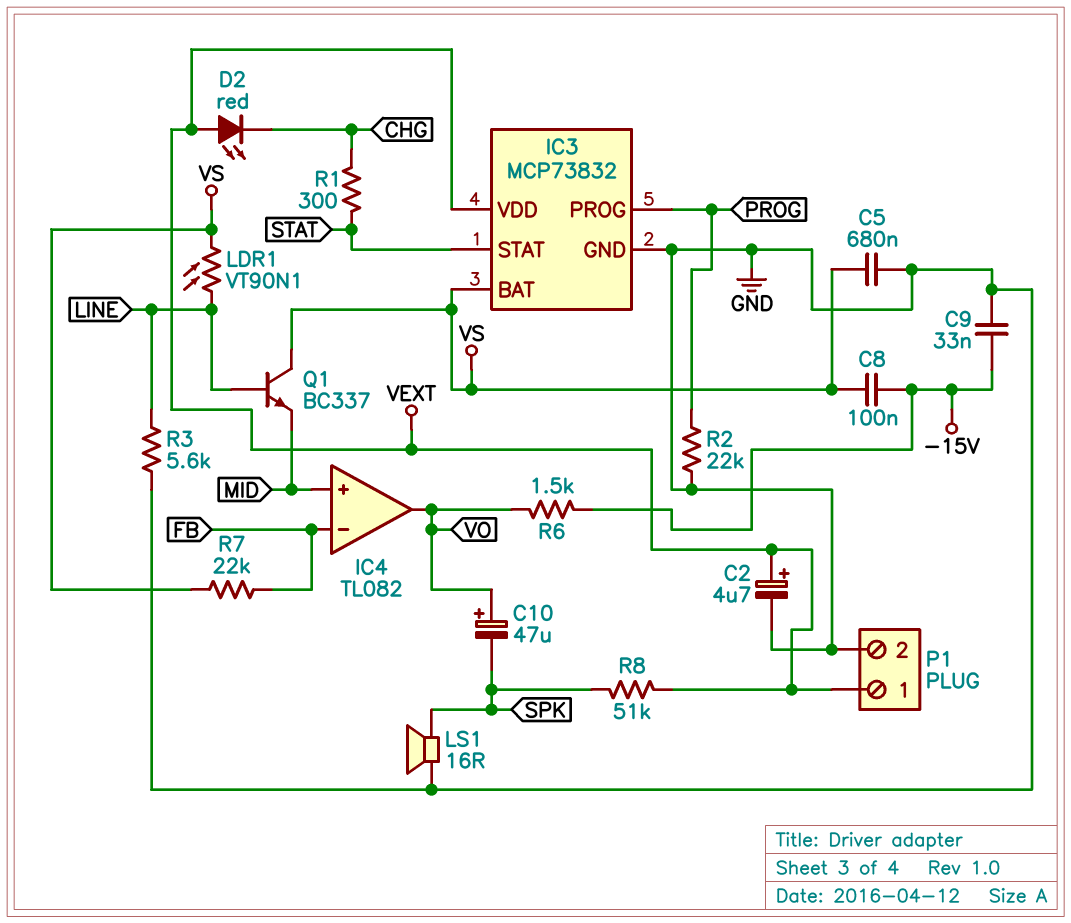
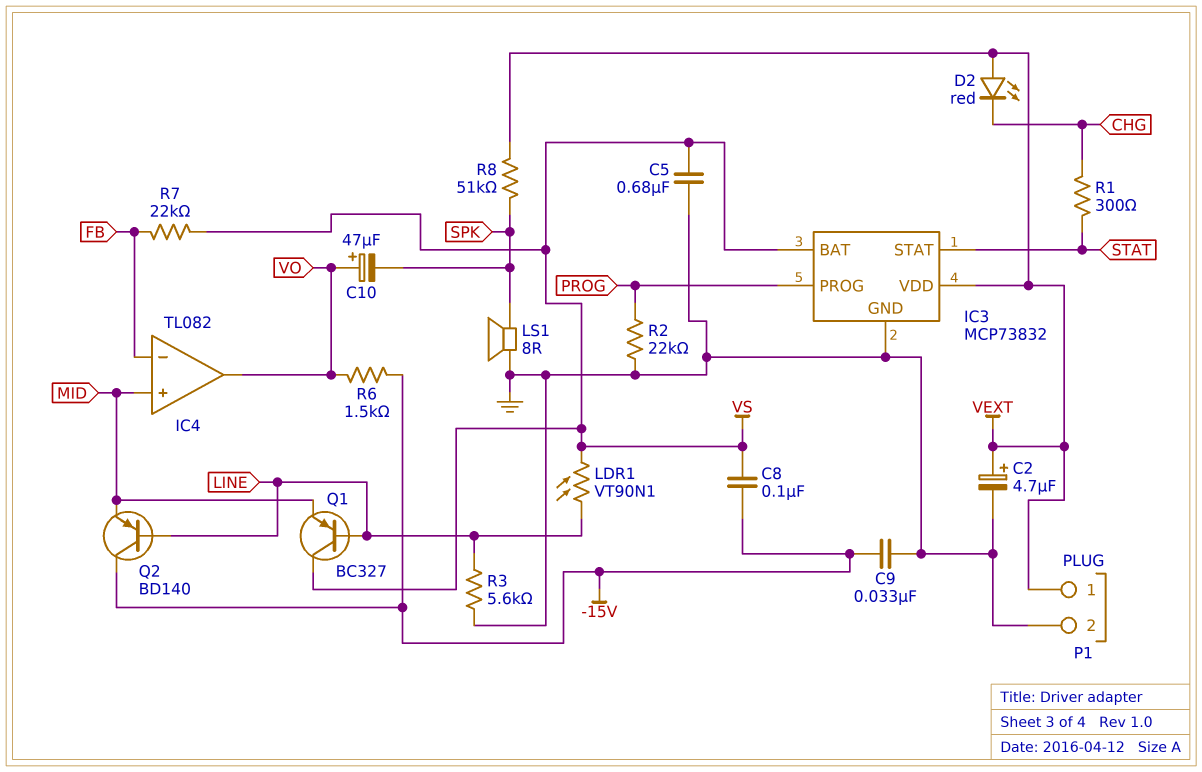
LS1: speaker 16R (GND, SPK) -> speaker 8R (GND, SPK)
Q1: NPN BC337 (B LINE, C VS, E MID) -> PNP BC327 (B LINE, C VS, E MID)
Q2: none -> PNP BD140 (B LINE, C -15V, E MID)

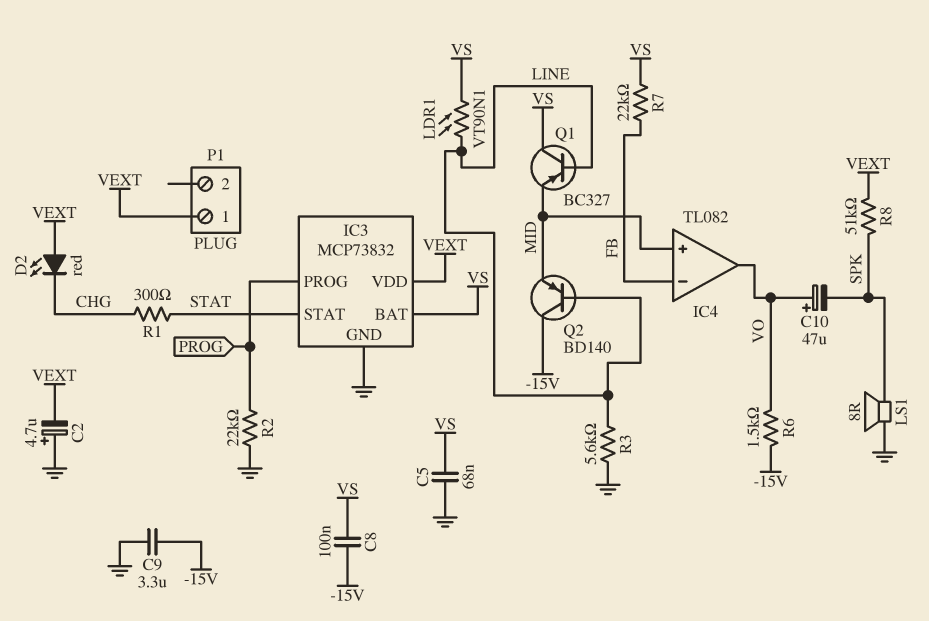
C2: 4.7uF (plus VEXT, minus GND) -> 4.7uF (plus GND, minus VEXT)
C5: 680nF (GND, VS) -> 68nF (GND, VS)
C9: 33nF (-15V, GND) -> 3.3uF (-15V, GND)
P1 pin 2: GND -> none

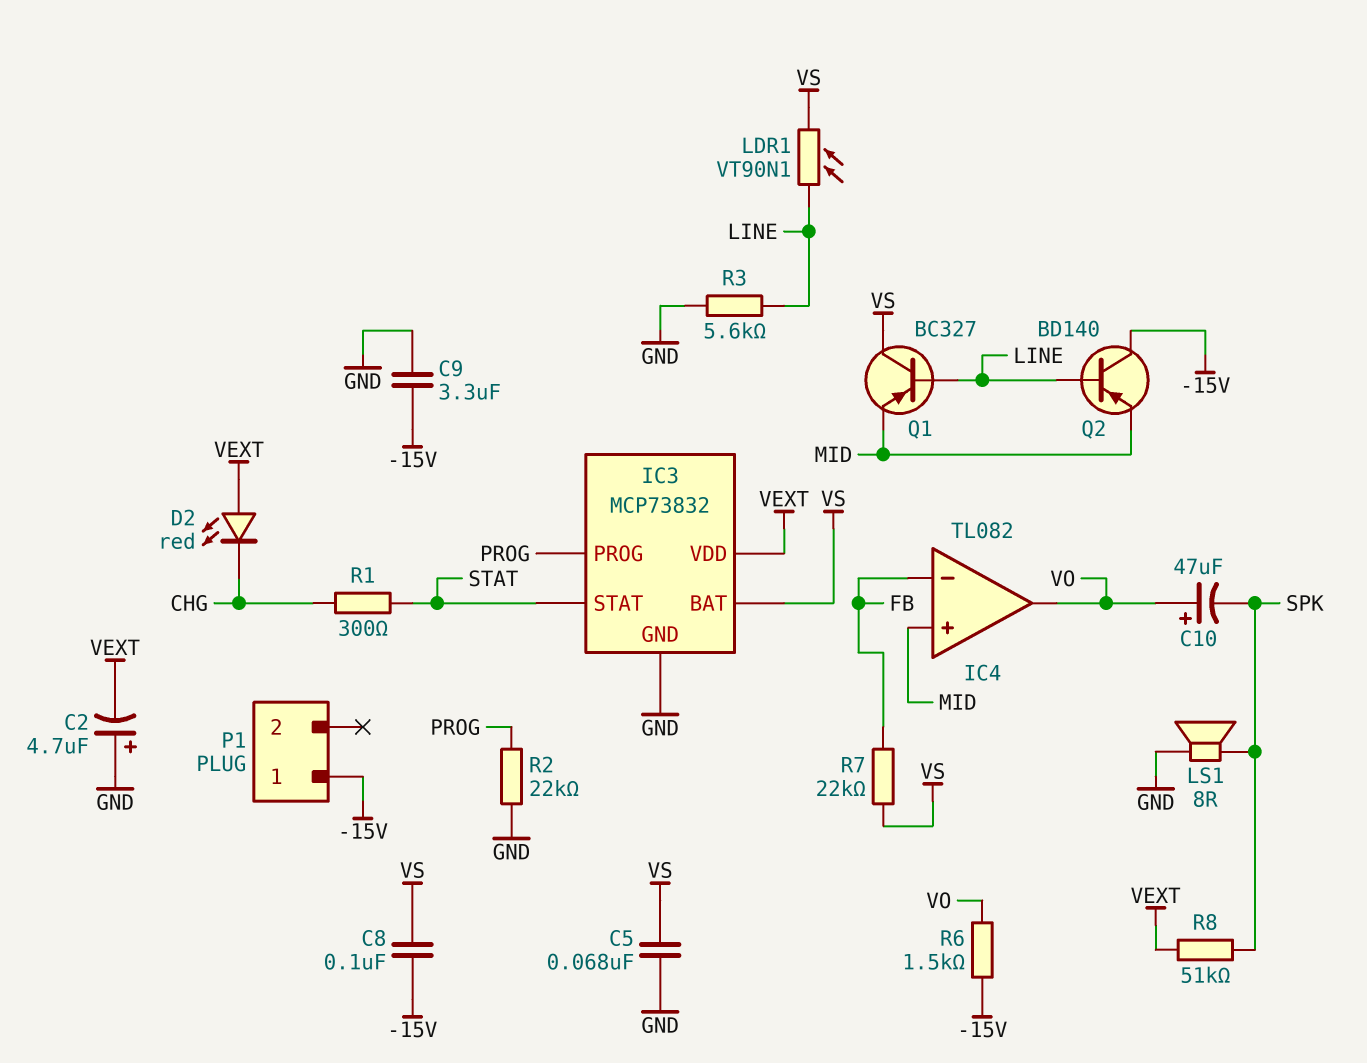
P1 pin 1: VEXT -> -15V

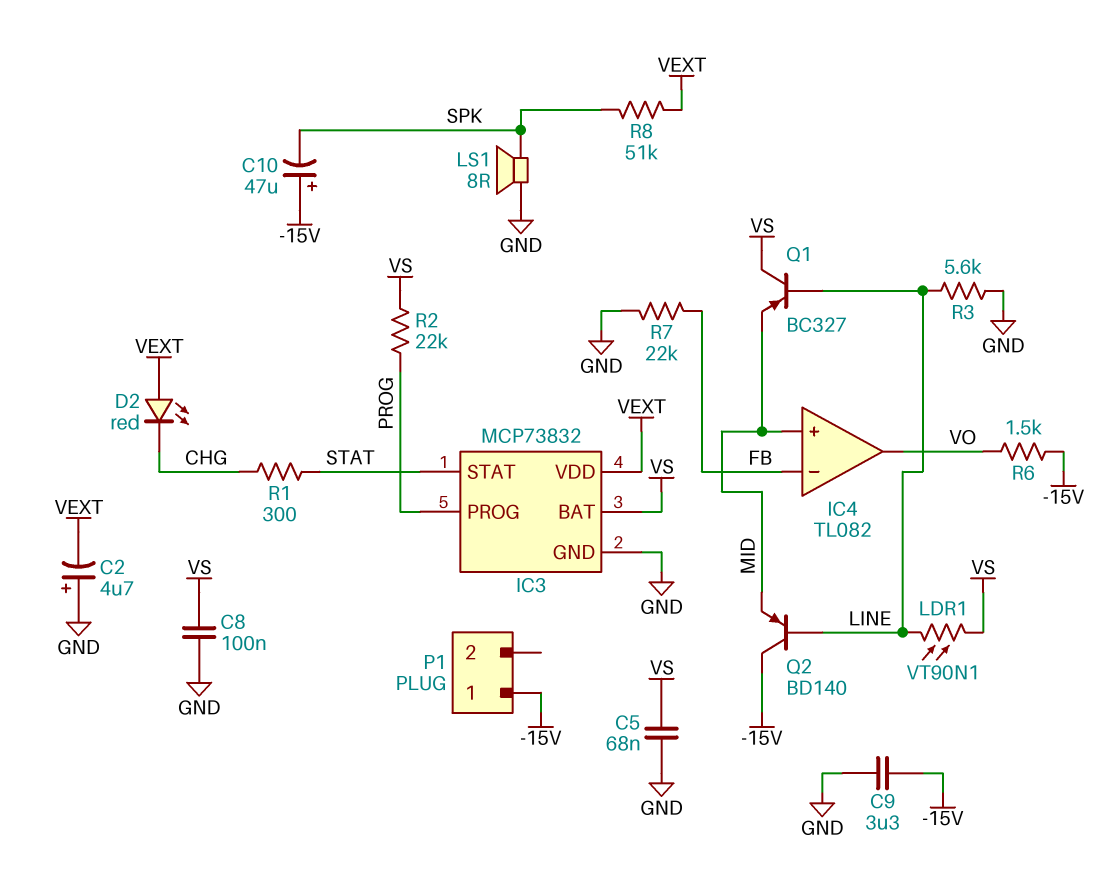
C8: 100nF (-15V, VS) -> 100nF (GND, VS)
C10: 47uF (plus VO, minus SPK) -> 47uF (plus -15V, minus SPK)
R2: 22k (GND, PROG) -> 22k (PROG, VS)
R7: 22k (FB, VS) -> 22k (FB, GND)

